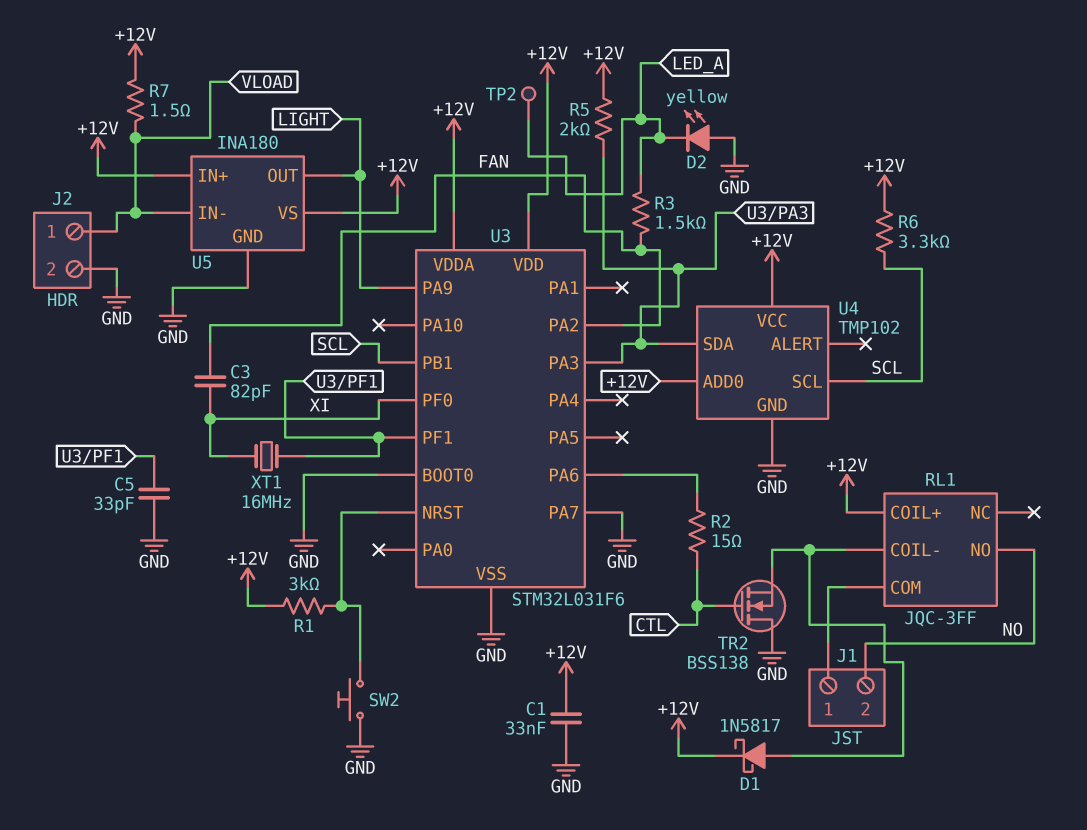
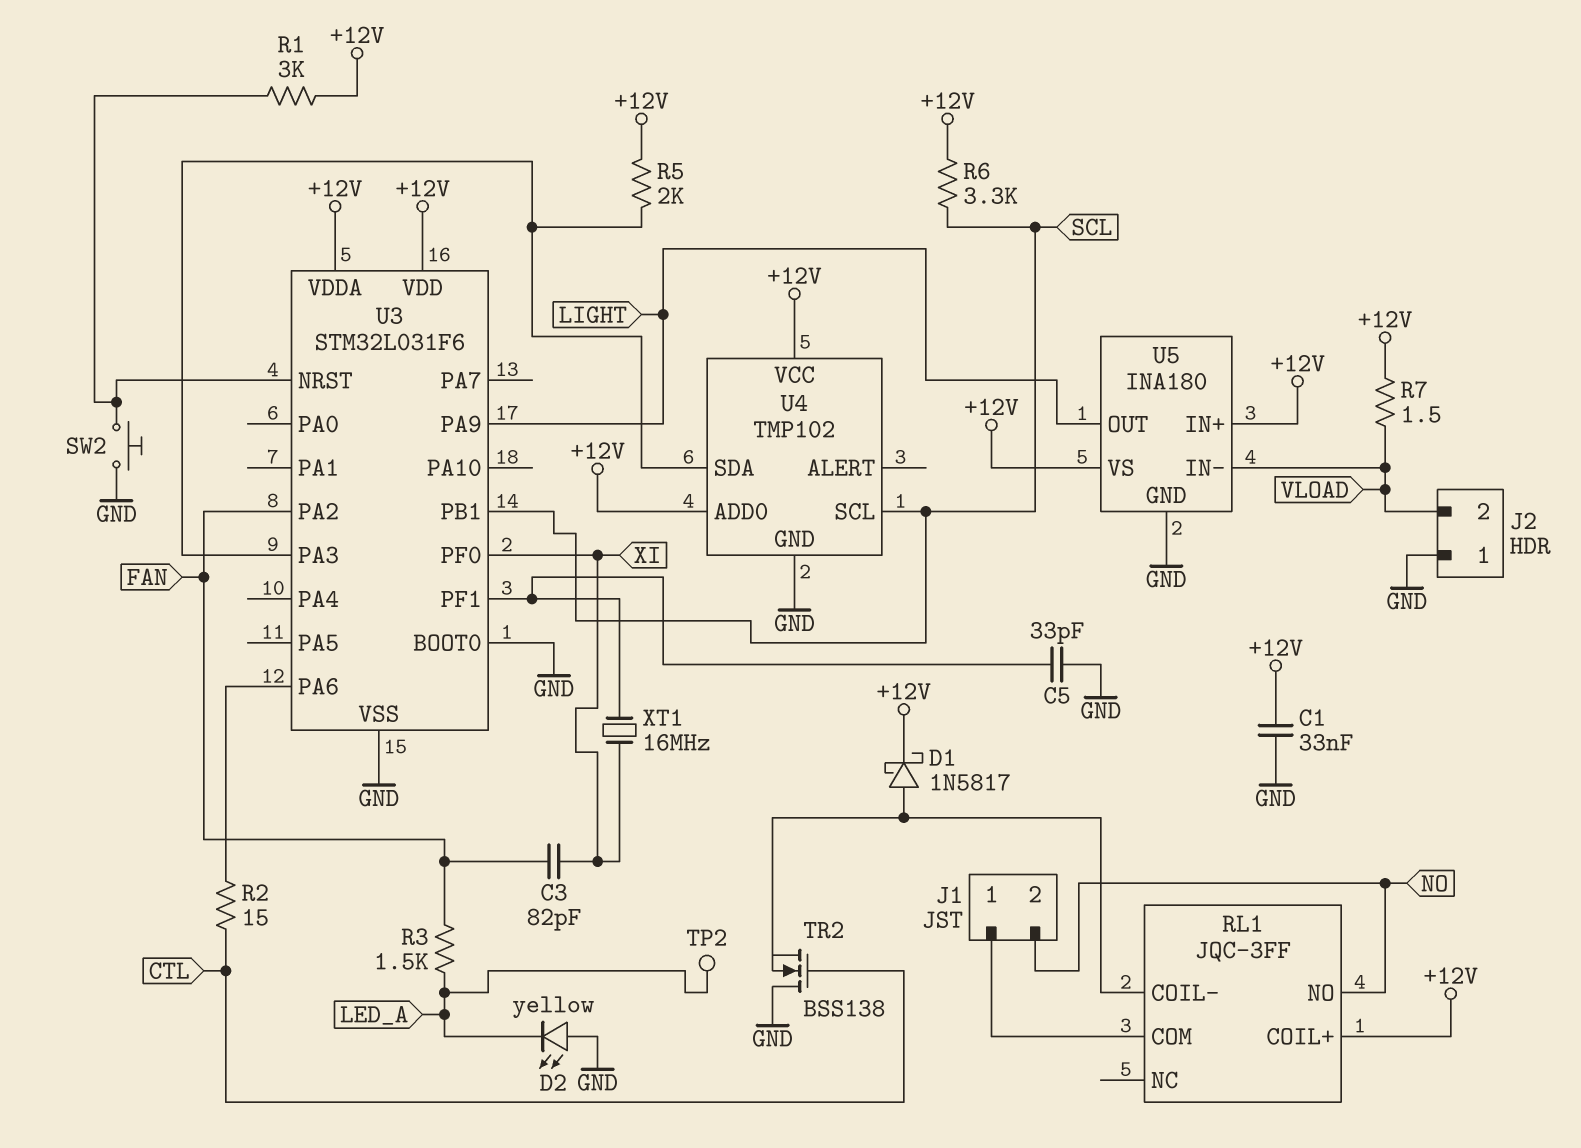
J2 pin 1: VLOAD -> GND
J2 pin 2: GND -> VLOAD
U3 pin PA7: GND -> none

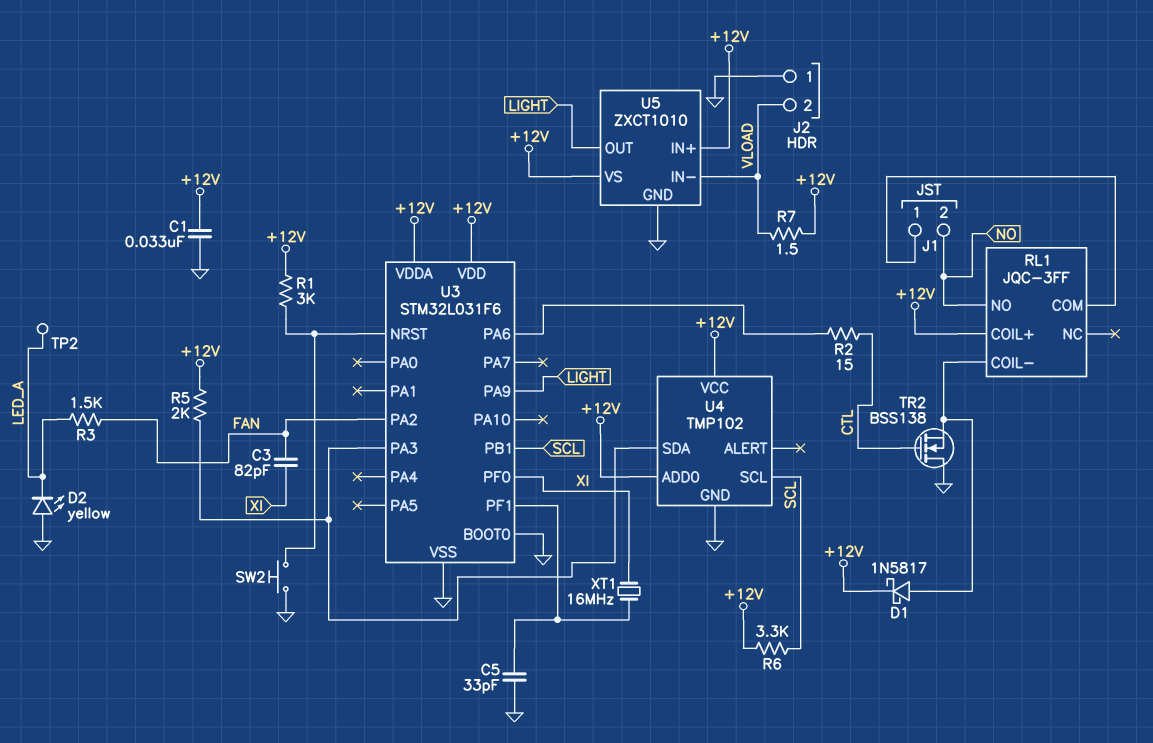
U5: INA180 -> ZXCT1010

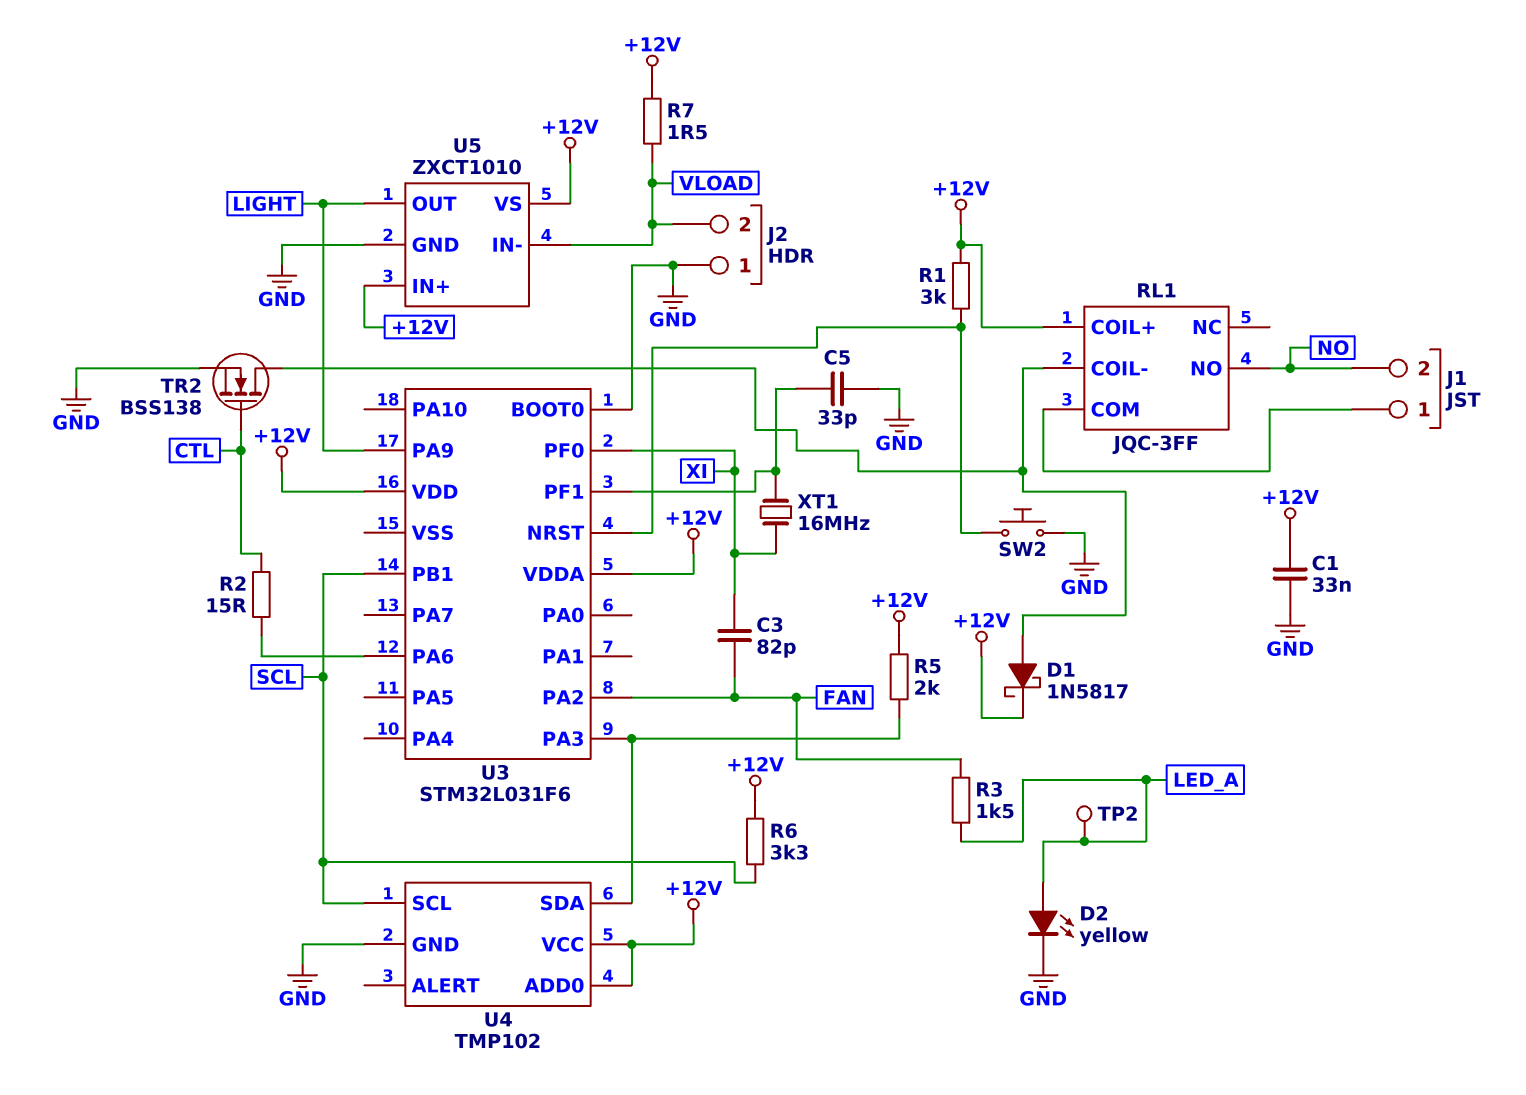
D2: LED yellow (A GND, K LED_A) -> LED yellow (A LED_A, K GND)
TR2: NMOS BSS138 (G CTL, D GND, S RL1/COIL-) -> NMOS BSS138 (G CTL, D RL1/COIL-, S GND)
U3 pin VSS: GND -> none

